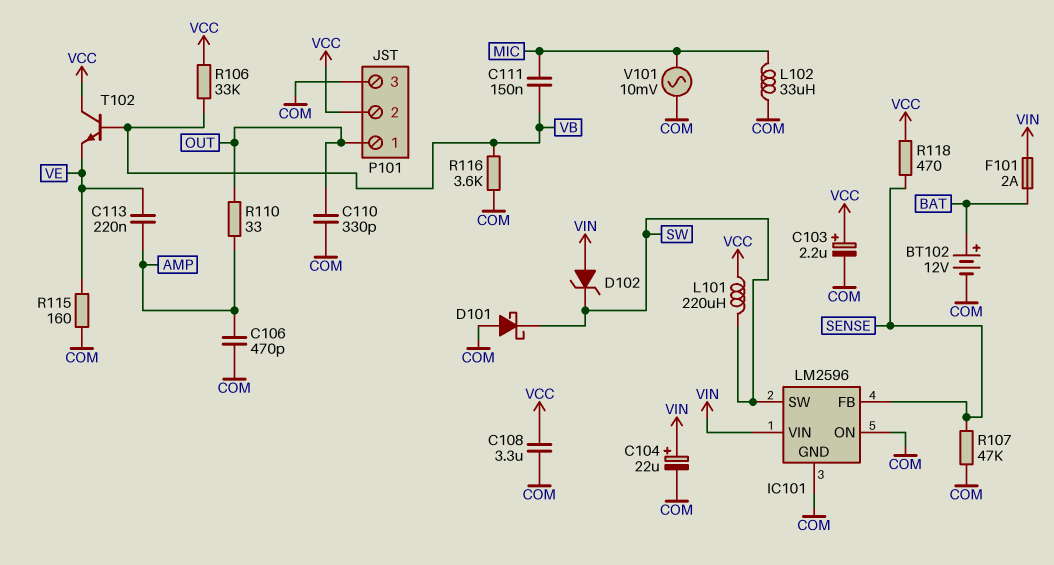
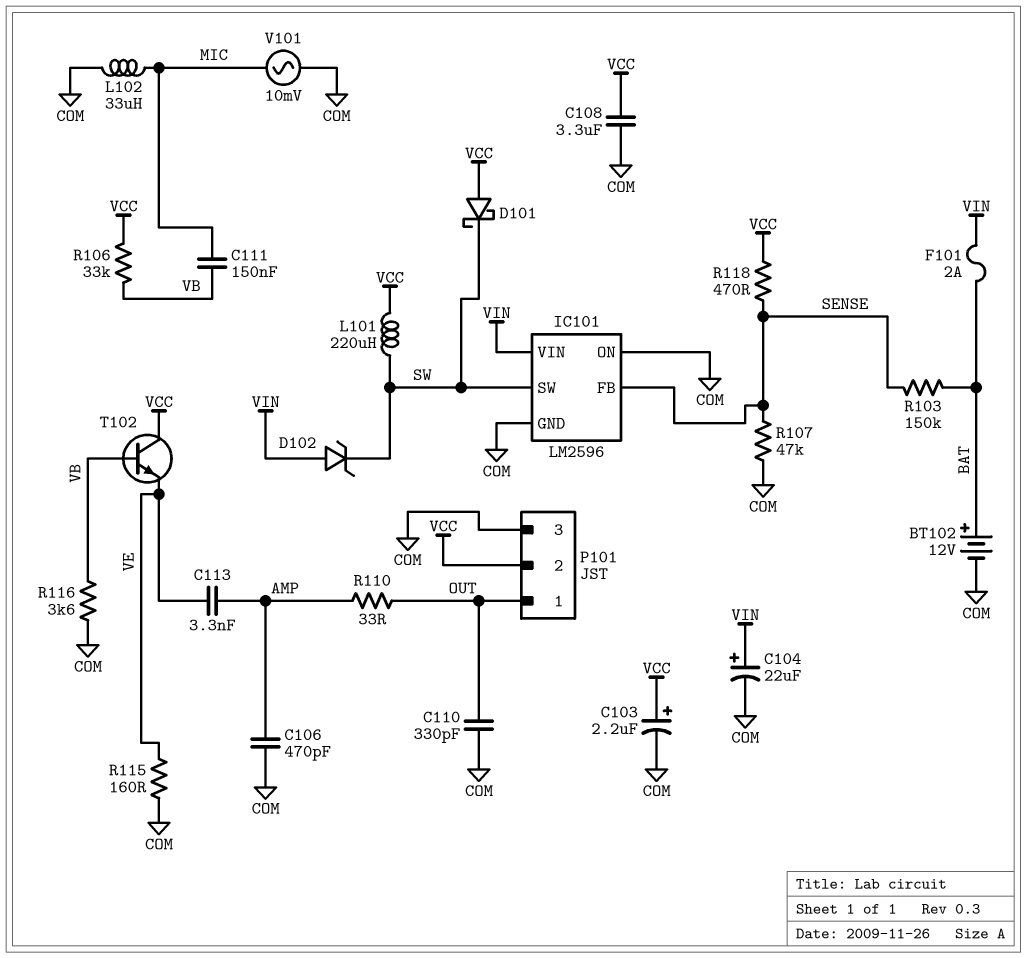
C113: 220nF (AMP, VE) -> 3.3nF (AMP, VE)
D101: schottky (A COM, K SW) -> schottky (A VCC, K SW)
R103: none -> 150k (BAT, SENSE)

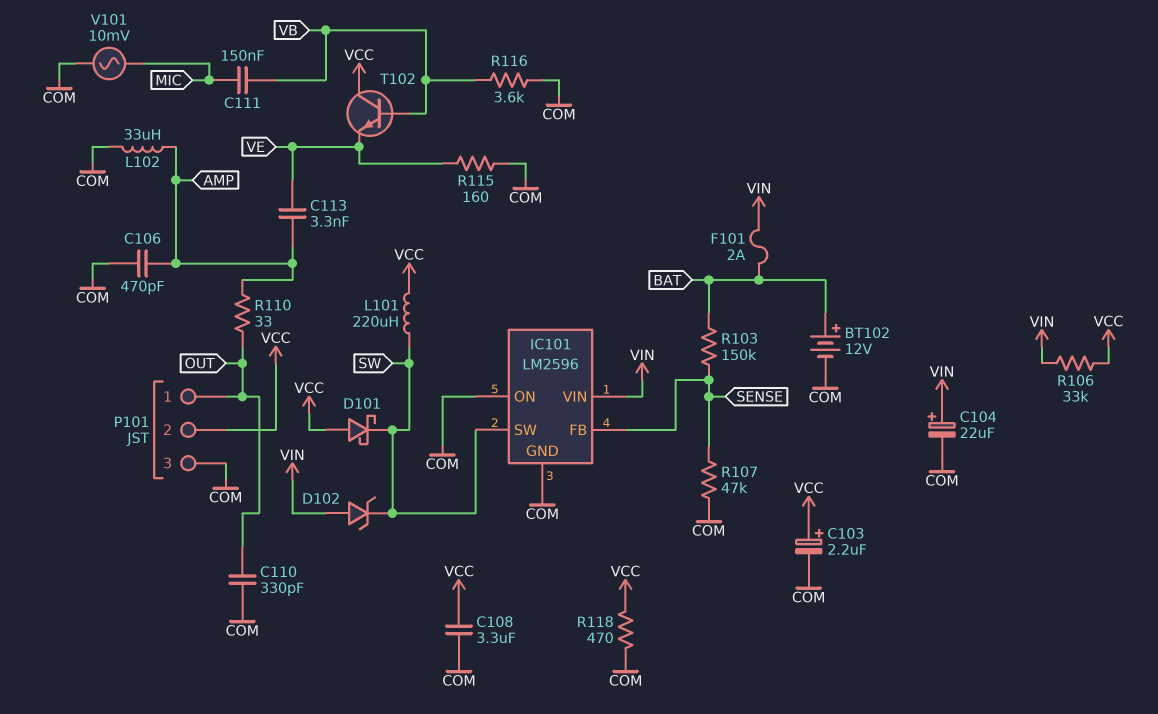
L102: 33uH (COM, MIC) -> 33uH (AMP, COM)
R106: 33k (VB, VCC) -> 33k (VCC, VIN)
R118: 470 (SENSE, VCC) -> 470 (COM, VCC)

